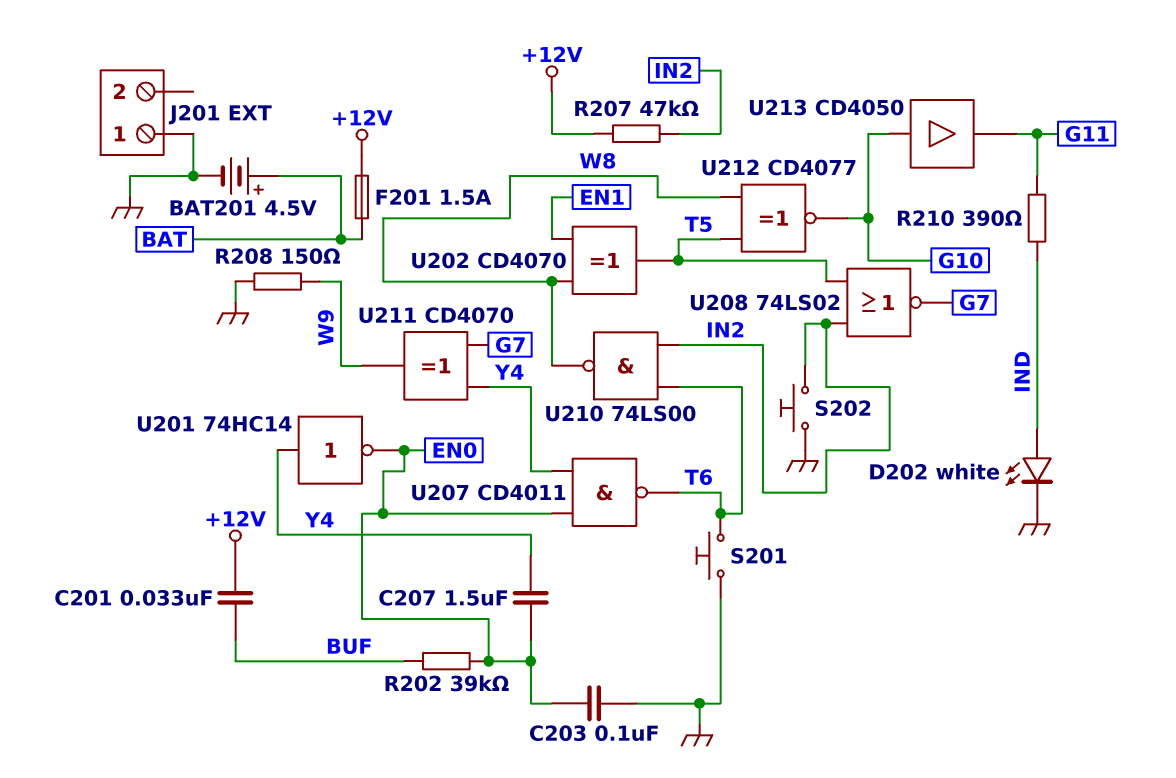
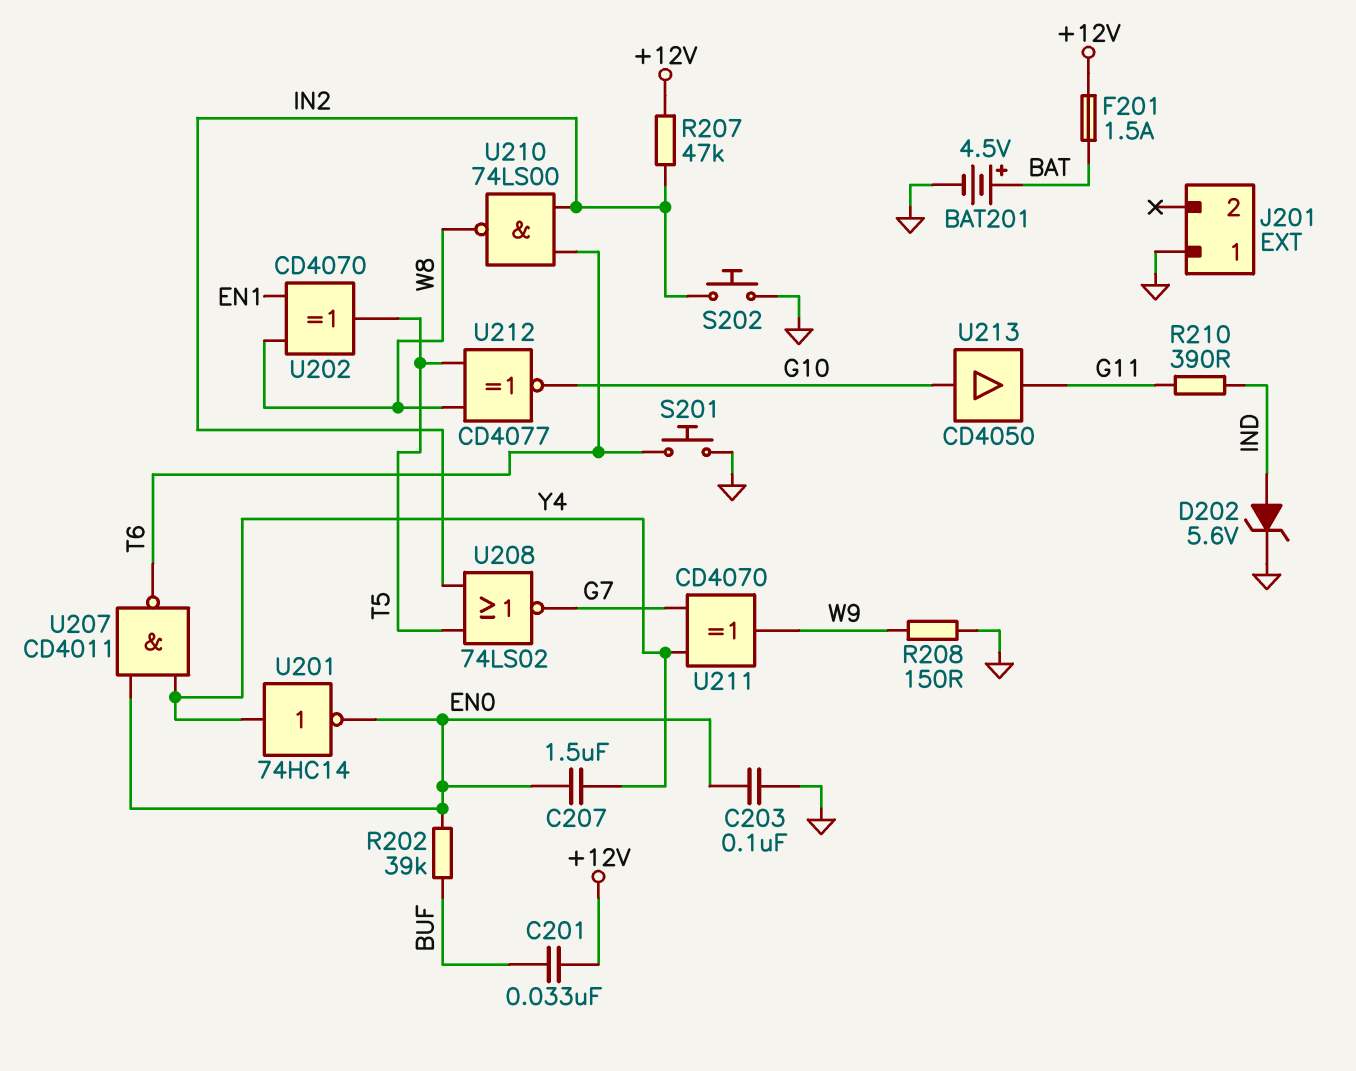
D202: LED white (A IND, K GND) -> zener 5.6V (A IND, K GND)

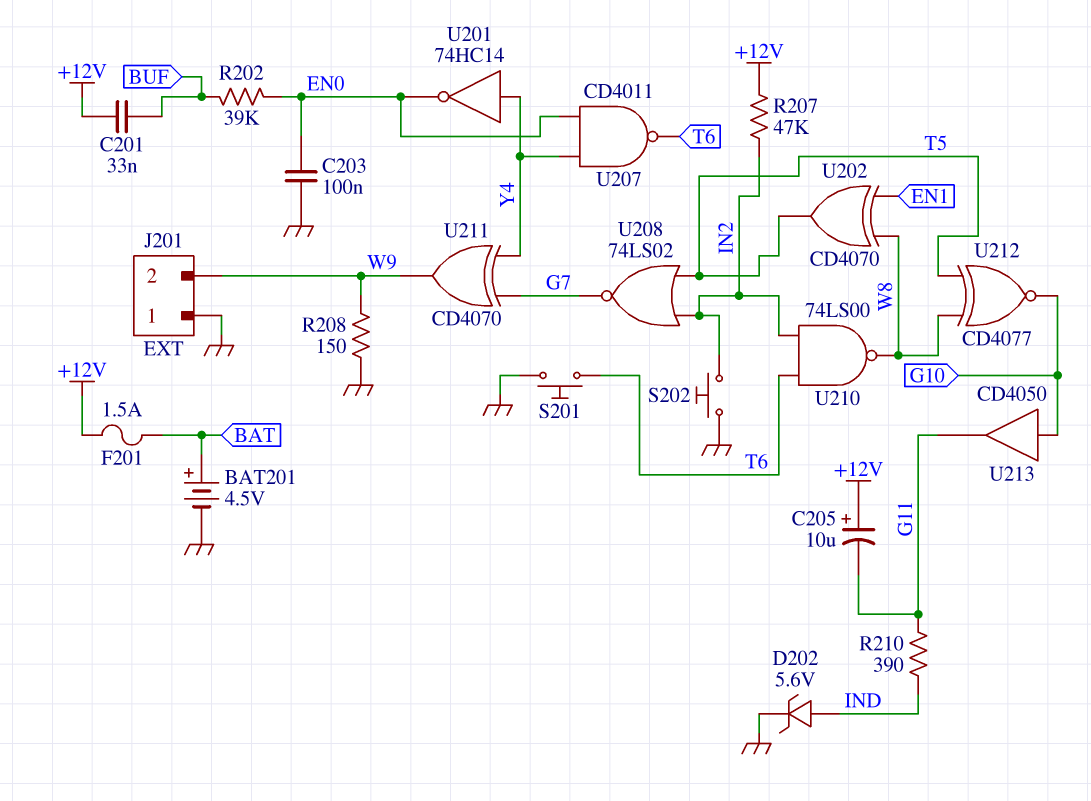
C205: none -> 10uF (plus +12V, minus G11)
C207: 1.5uF (EN0, Y4) -> none
J201 pin 2: none -> W9

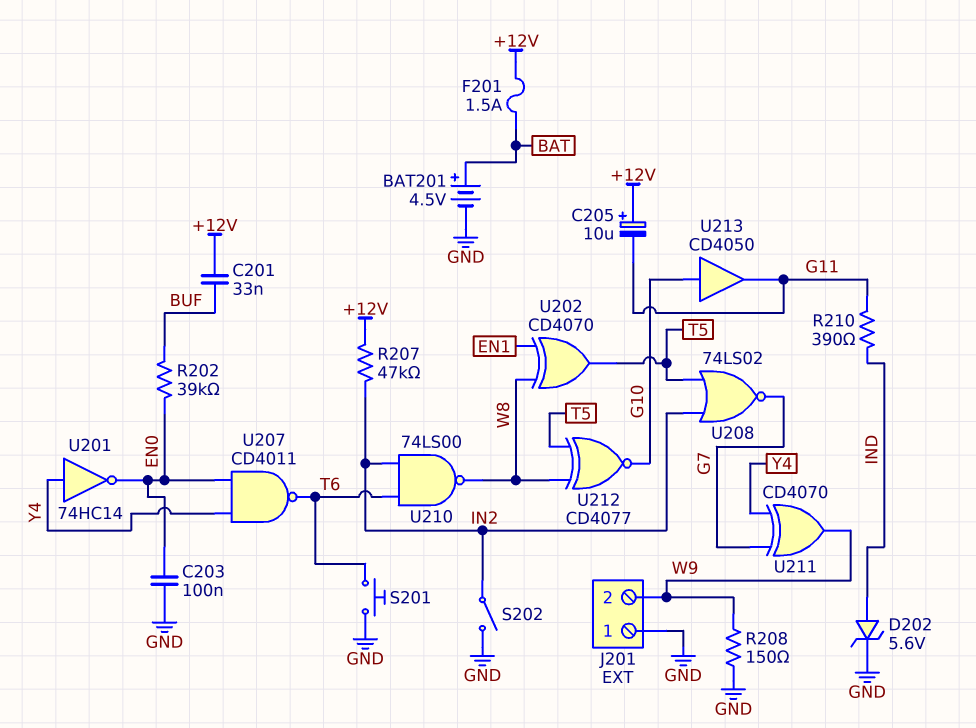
S202: button (GND, IN2) -> switch (GND, IN2)

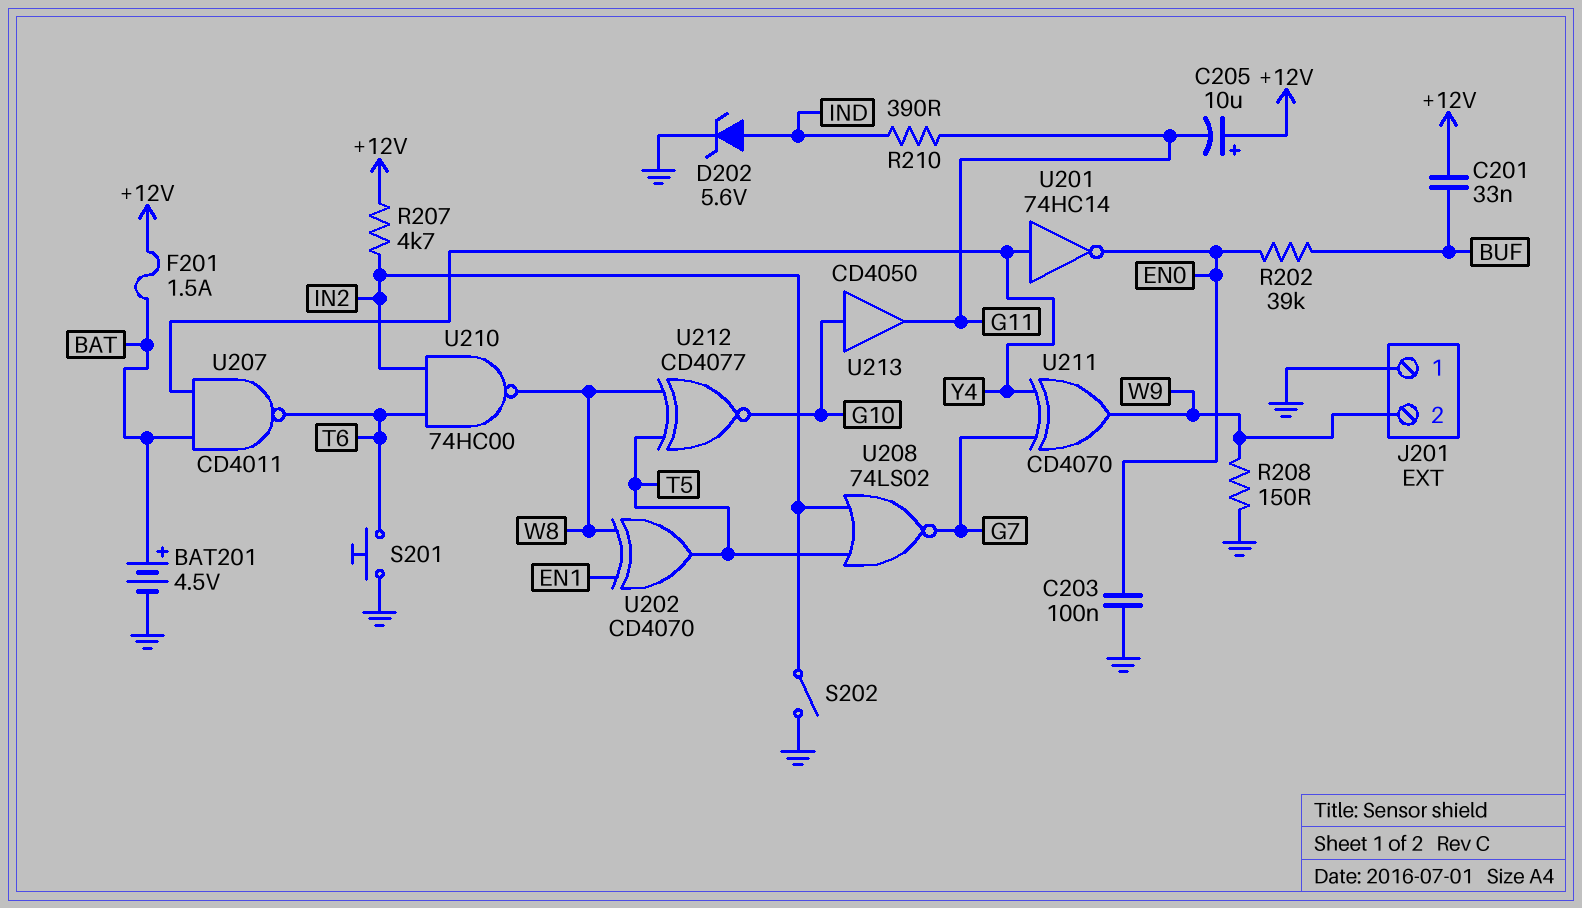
R207: 47k (+12V, IN2) -> 4.7k (+12V, IN2)
U207: NAND CD4011 (in EN0, in Y4, out T6) -> NAND CD4011 (in BAT, in Y4, out T6)
U210: NAND 74LS00 (in IN2, in T6, out W8) -> NAND 74HC00 (in IN2, in T6, out W8)

